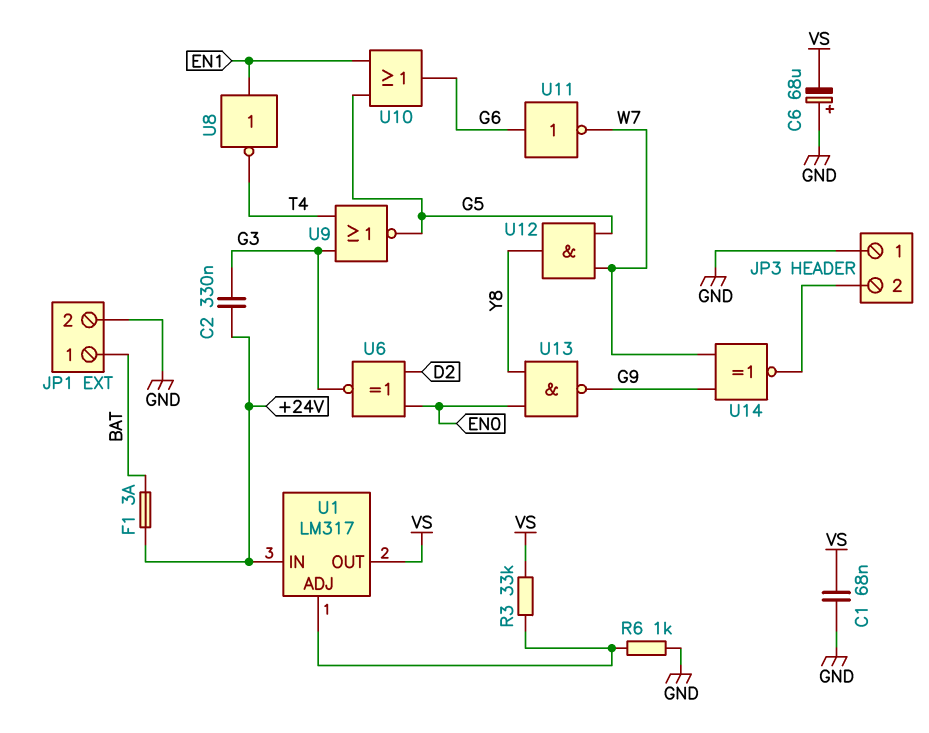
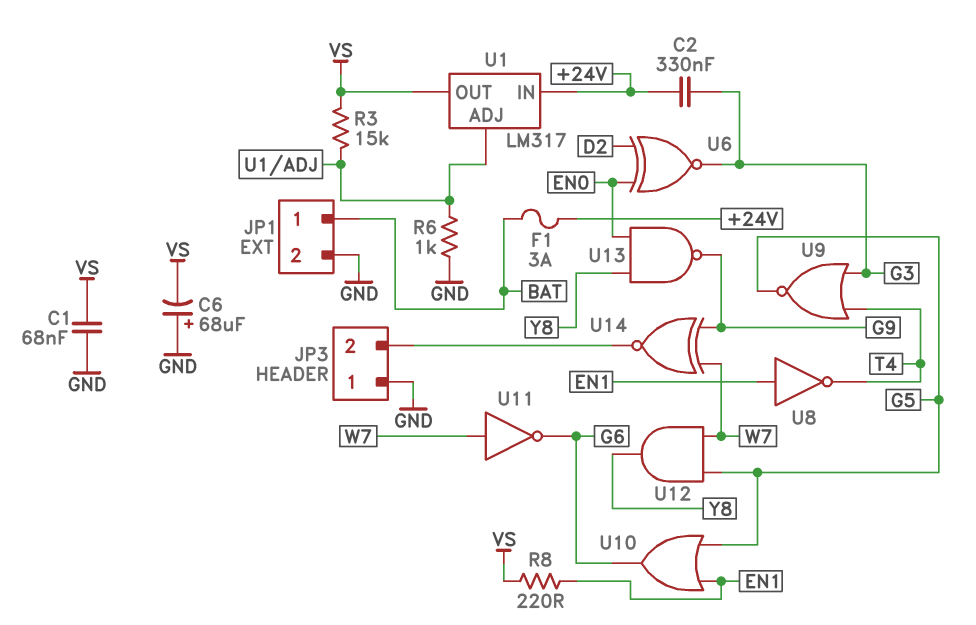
R3: 33k (U1/ADJ, VS) -> 15k (U1/ADJ, VS)
R8: none -> 220 (EN1, VS)
U11: NOT (in G6, out W7) -> NOT (in W7, out G6)

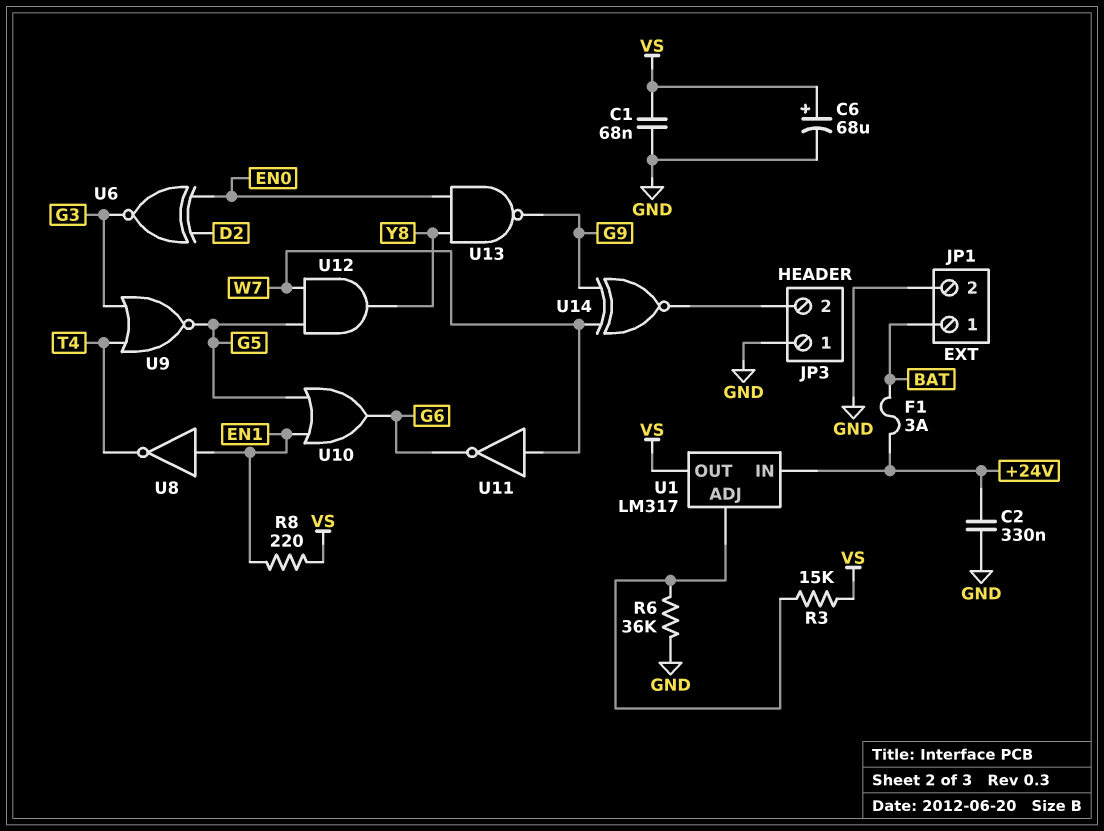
C2: 330nF (+24V, G3) -> 330nF (+24V, GND)
C6: 68uF (plus GND, minus VS) -> 68uF (plus VS, minus GND)
R6: 1k (GND, U1/ADJ) -> 36k (GND, U1/ADJ)

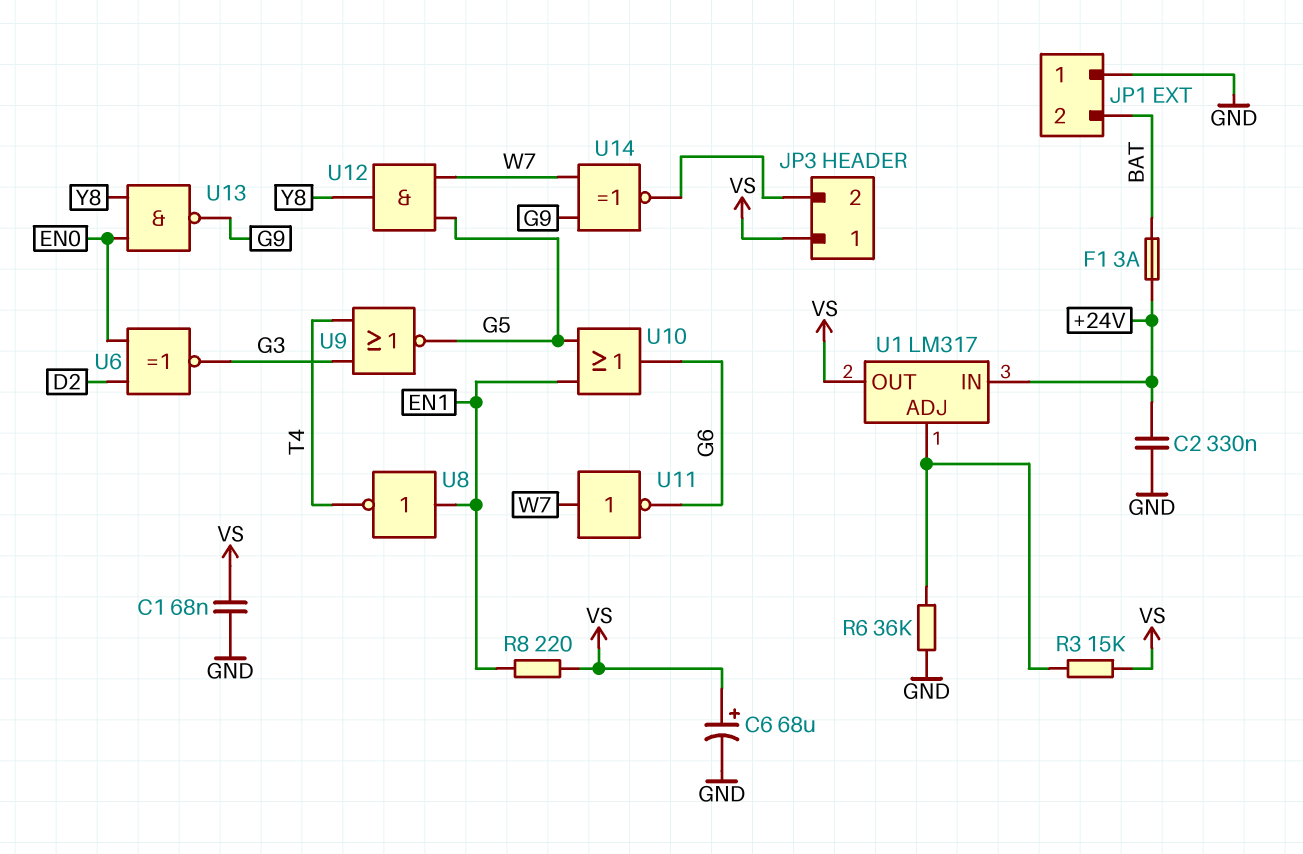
JP1 pin 1: BAT -> GND
JP1 pin 2: GND -> BAT
JP3 pin 1: GND -> VS

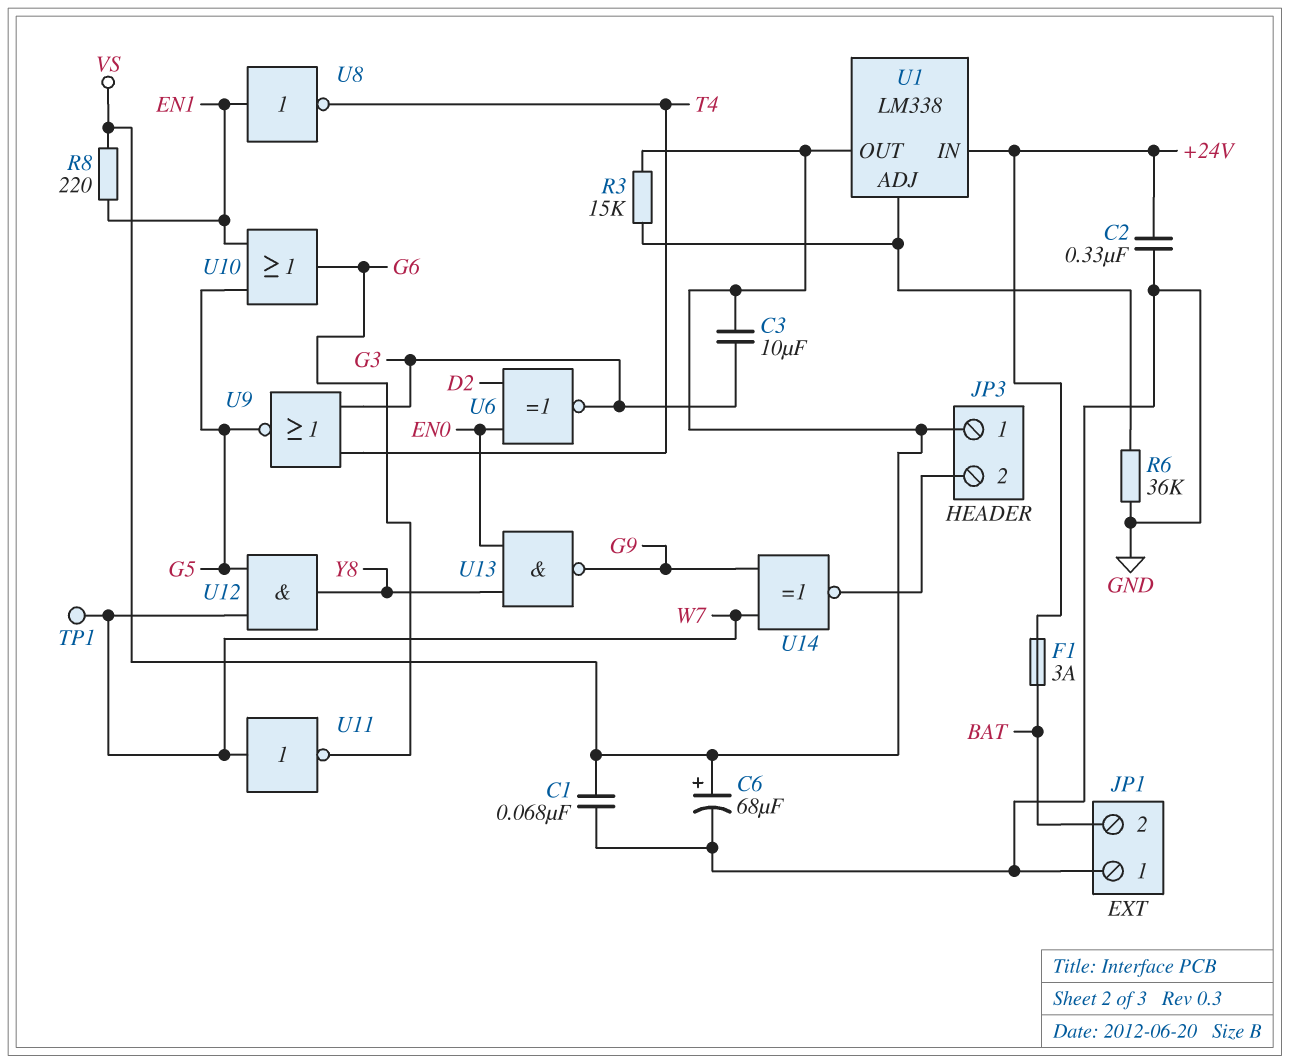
C3: none -> 10uF (G3, VS)
TP1: none -> test point (W7)
U1: LM317 -> LM338

